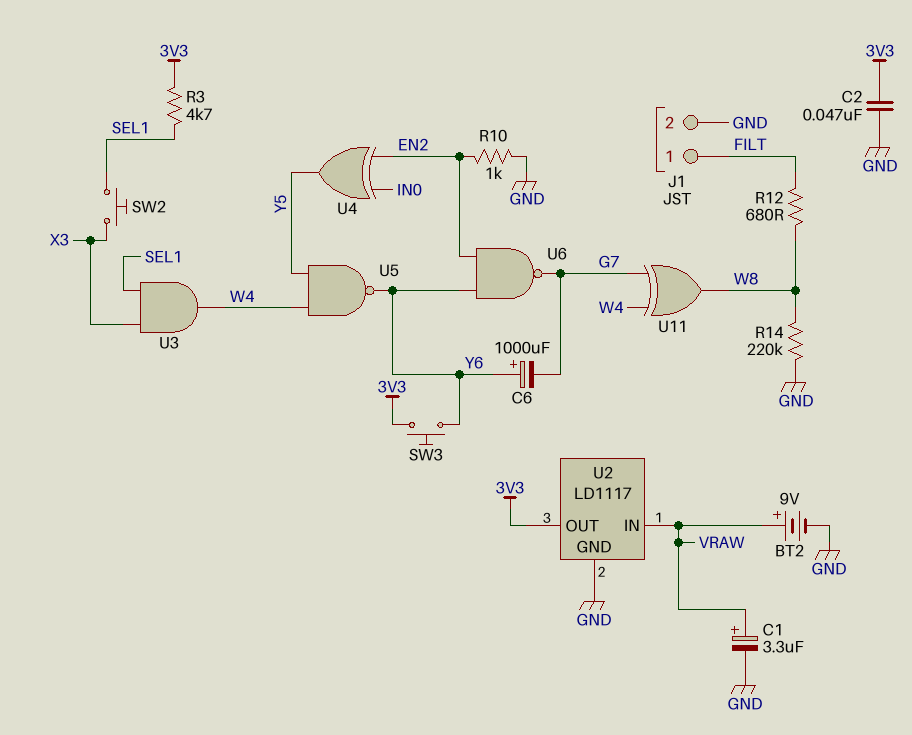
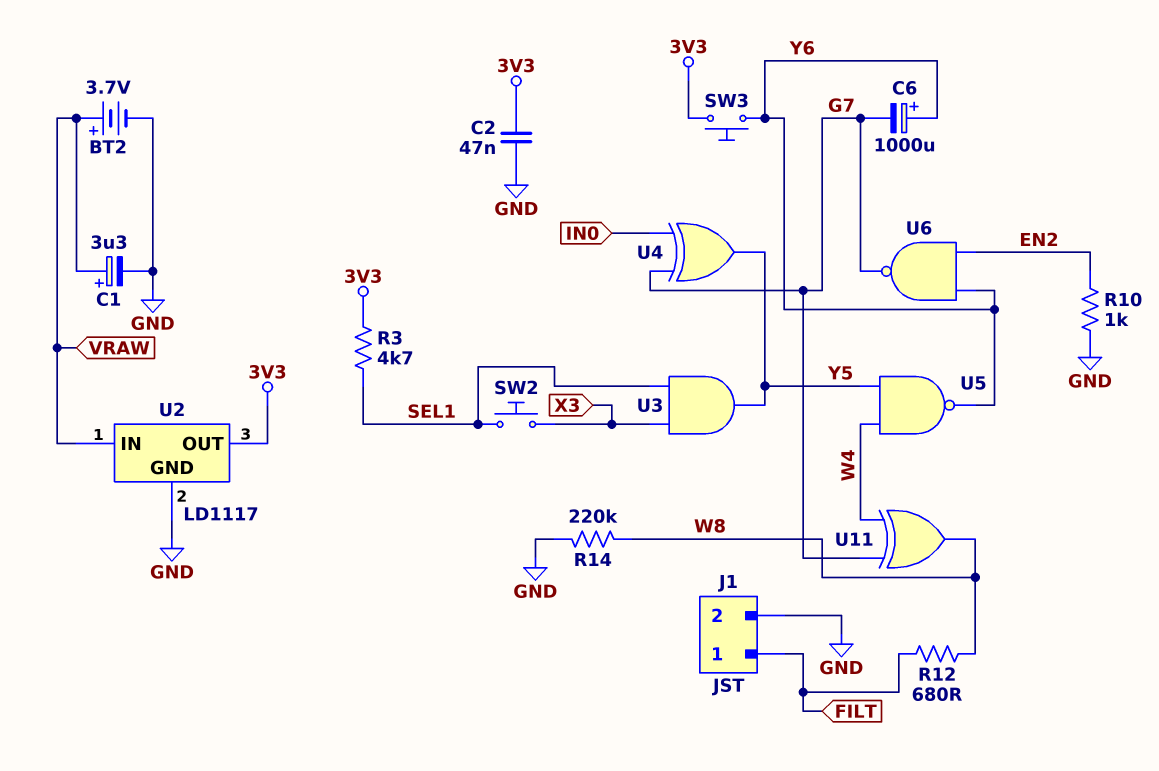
BT2: 9V (plus VRAW, minus GND) -> 3.7V (plus VRAW, minus GND)
U3: AND (in SEL1, in X3, out W4) -> AND (in SEL1, in X3, out Y5)
U4: XOR (in EN2, in IN0, out Y5) -> XOR (in G7, in IN0, out Y5)

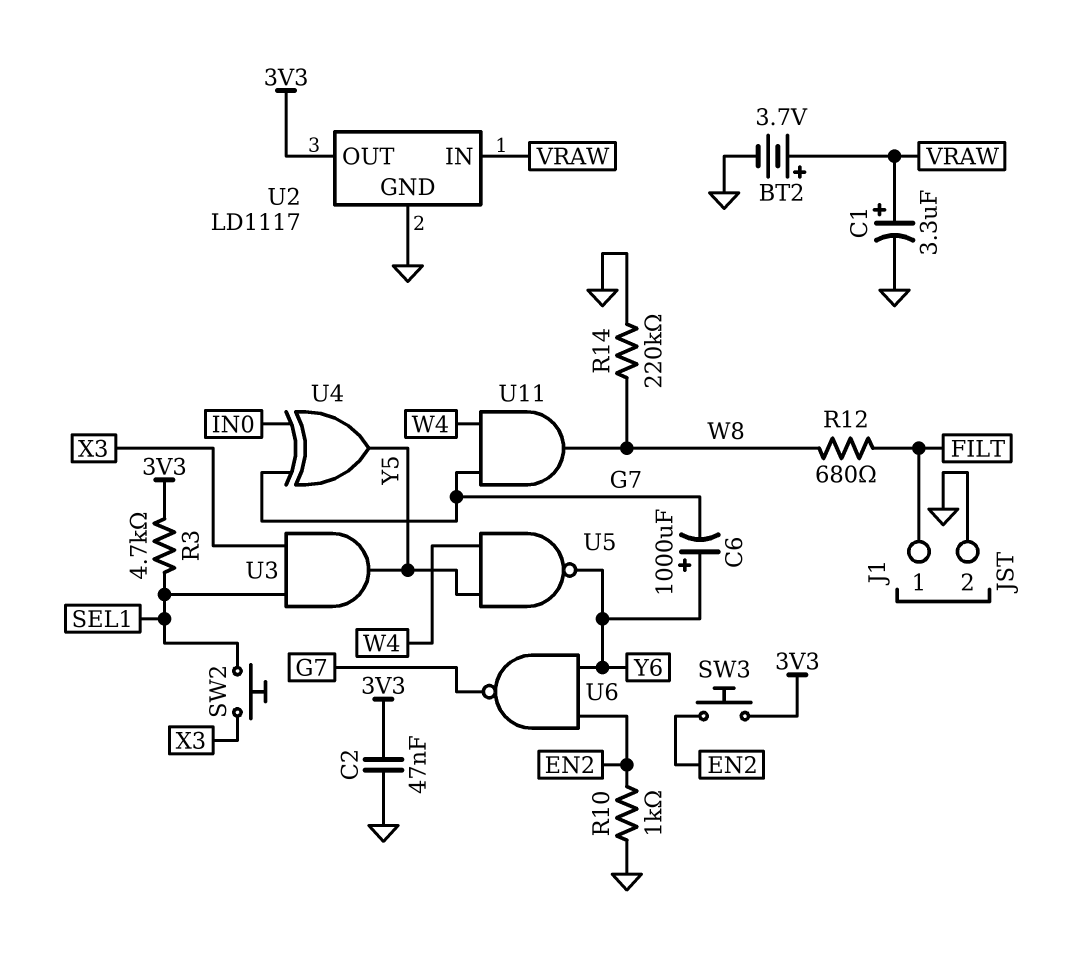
SW3: button (3V3, Y6) -> button (3V3, EN2)
U11: XOR (in G7, in W4, out W8) -> AND (in G7, in W4, out W8)

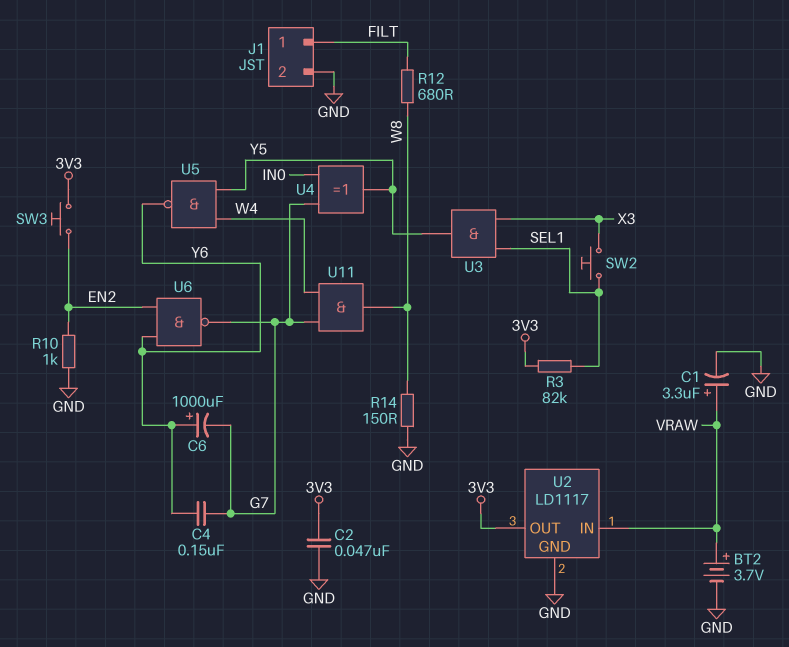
C4: none -> 150nF (G7, Y6)
R3: 4.7k (3V3, SEL1) -> 82k (3V3, SEL1)
R14: 220k (GND, W8) -> 150 (GND, W8)

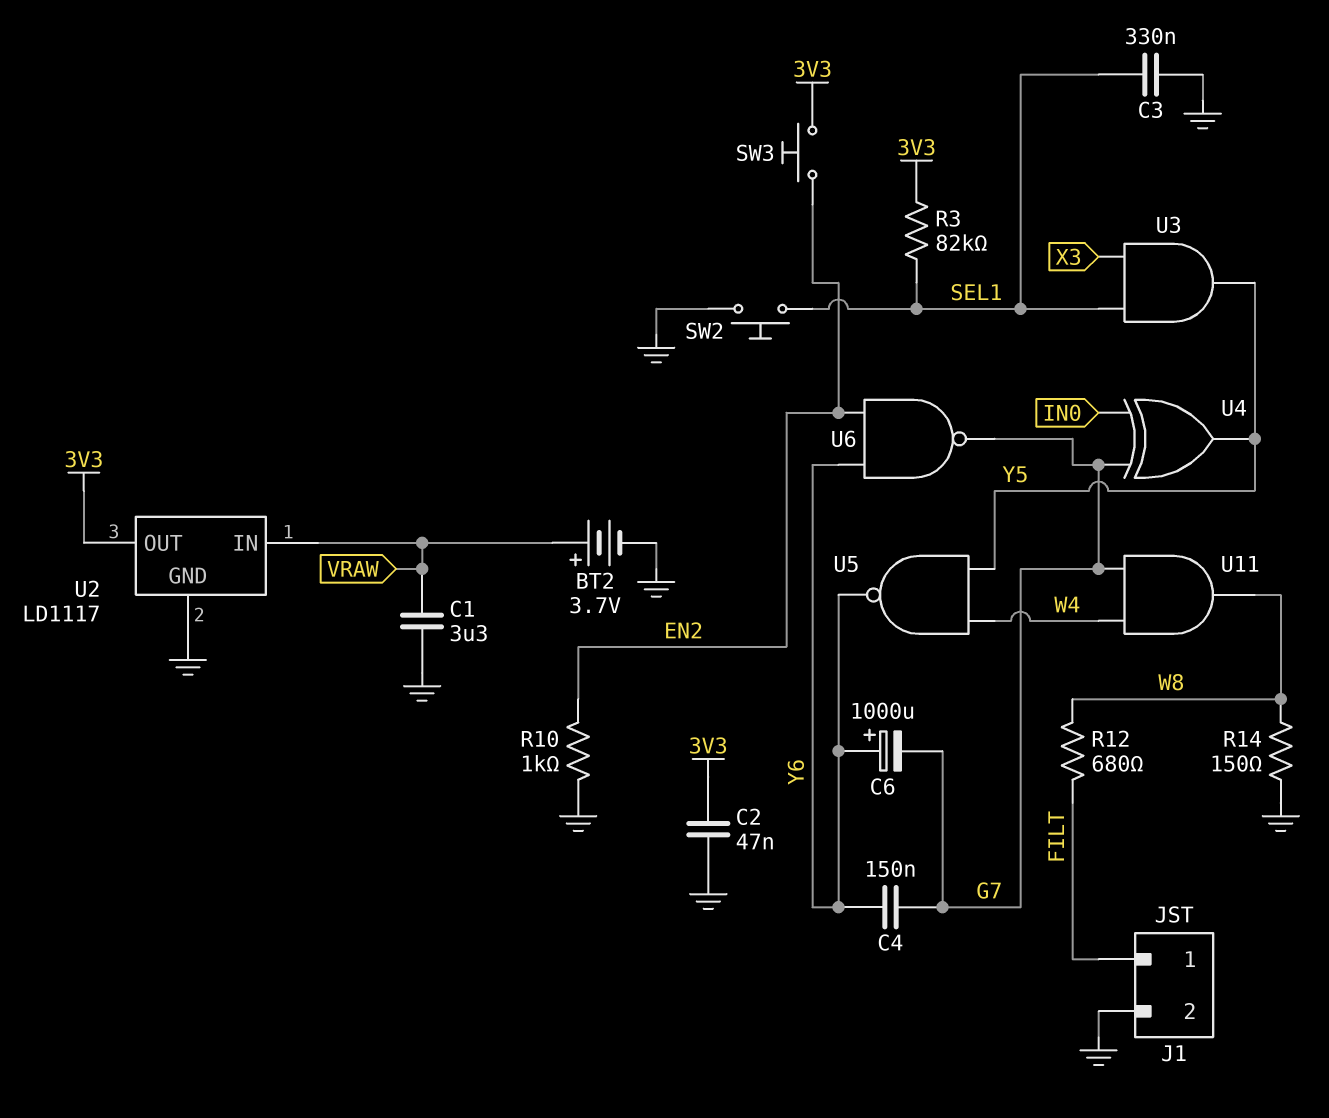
C1: 3.3uF (plus VRAW, minus GND) -> 3.3uF (GND, VRAW)
C3: none -> 330nF (GND, SEL1)
SW2: button (SEL1, X3) -> button (GND, SEL1)

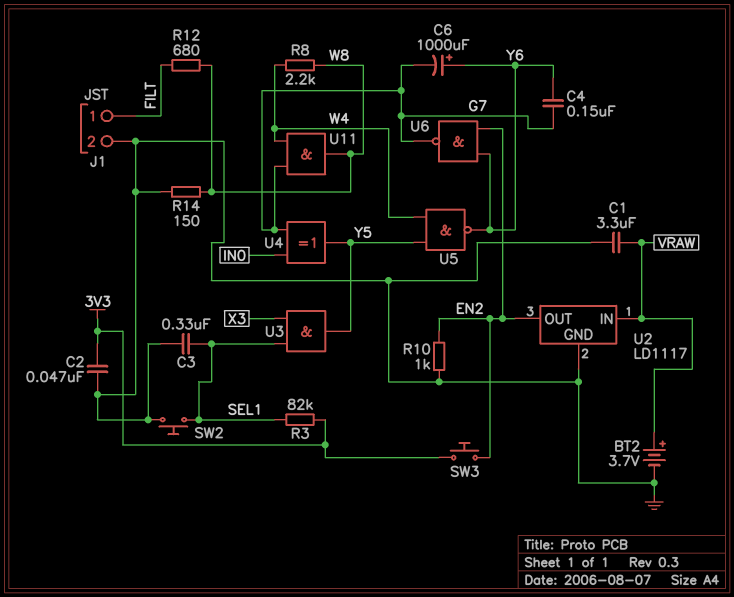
R8: none -> 2.2k (W4, W8)
U2 pin OUT: 3V3 -> EN2

